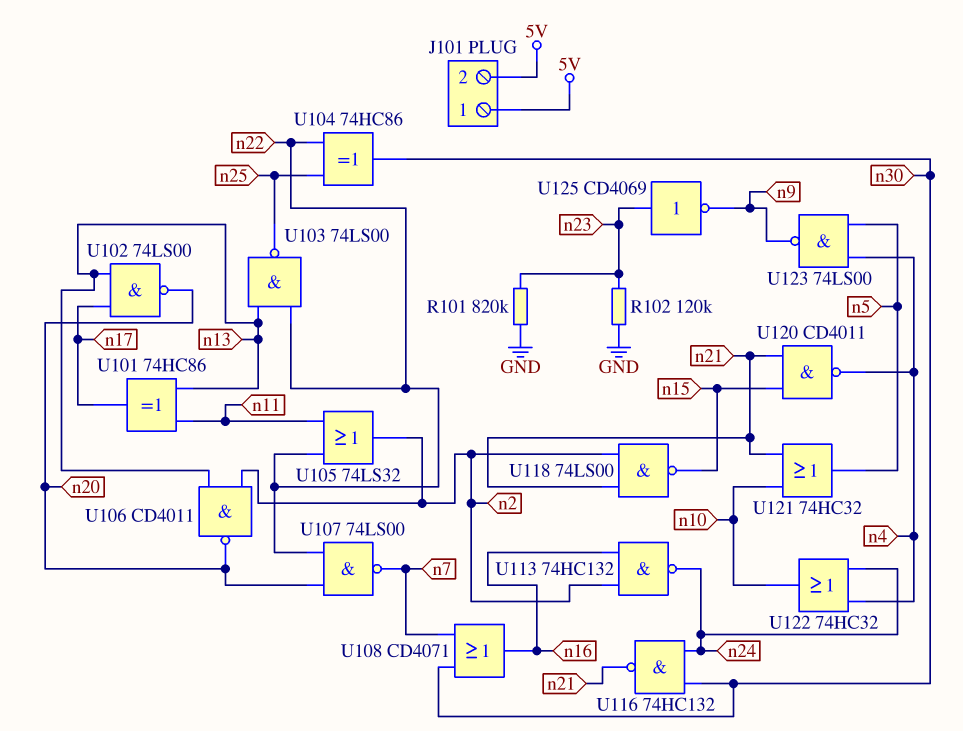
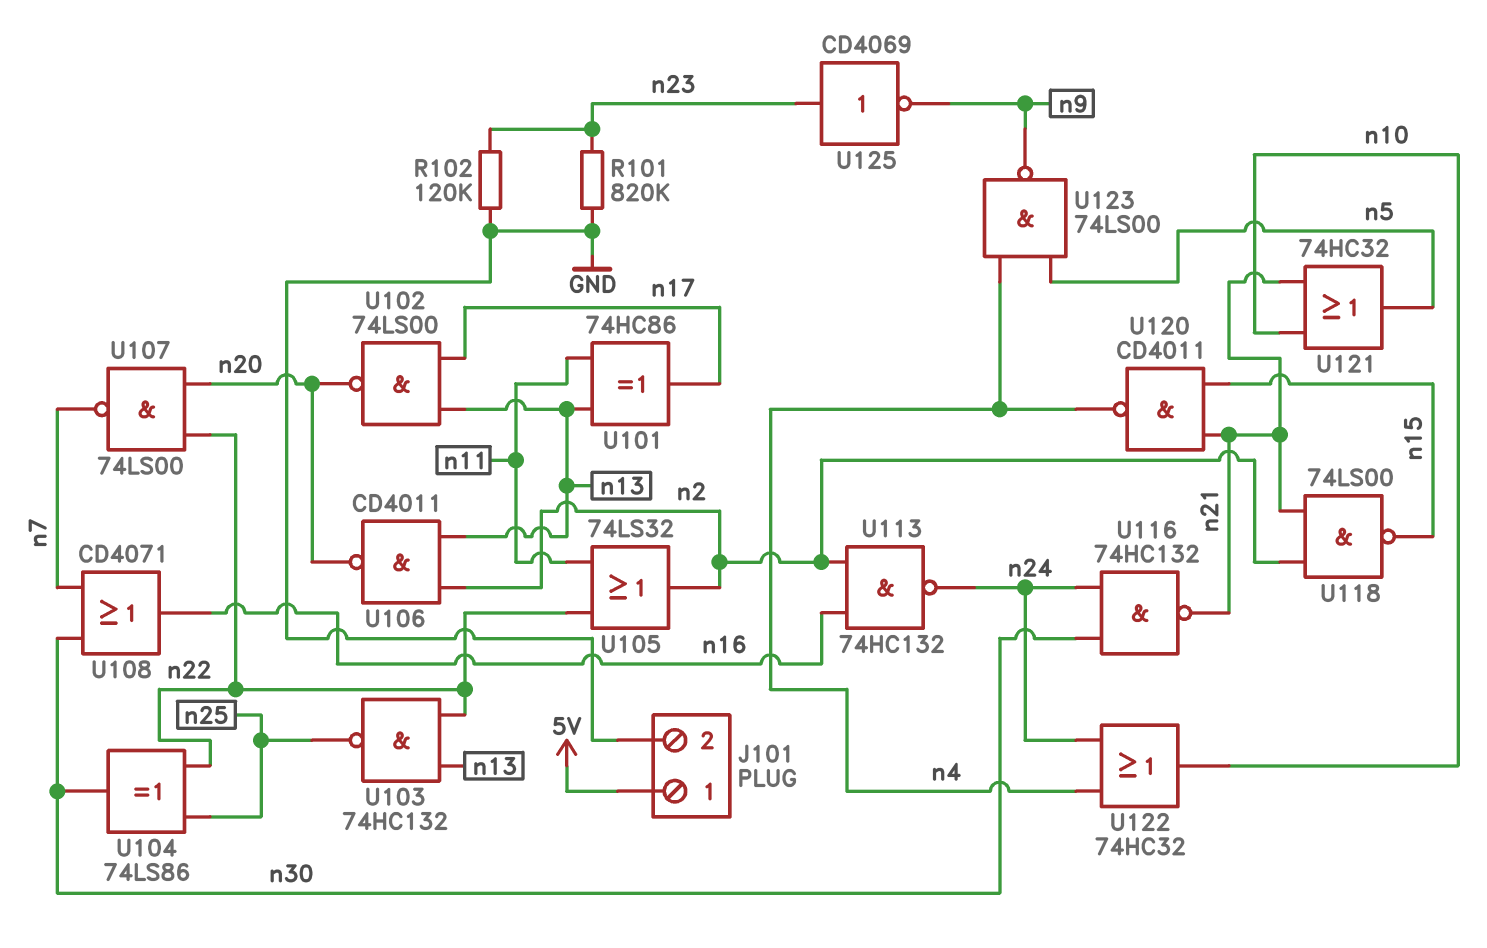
J101 pin 2: 5V -> GND
U103: NAND 74LS00 (in n13, in n22, out n25) -> NAND 74HC132 (in n13, in n22, out n25)
U104: XOR 74HC86 (in n22, in n25, out n30) -> XOR 74LS86 (in n22, in n25, out n30)

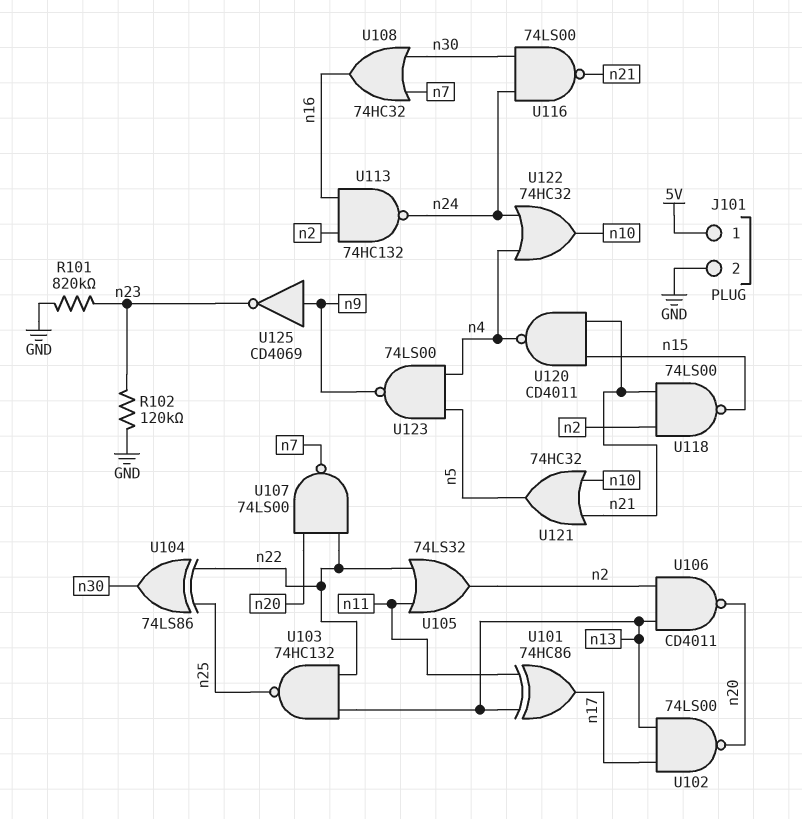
U108: OR CD4071 (in n7, in n30, out n16) -> OR 74HC32 (in n7, in n30, out n16)
U116: NAND 74HC132 (in n24, in n30, out n21) -> NAND 74LS00 (in n24, in n30, out n21)
U125: NOT CD4069 (in n23, out n9) -> NOT CD4069 (in n9, out n23)

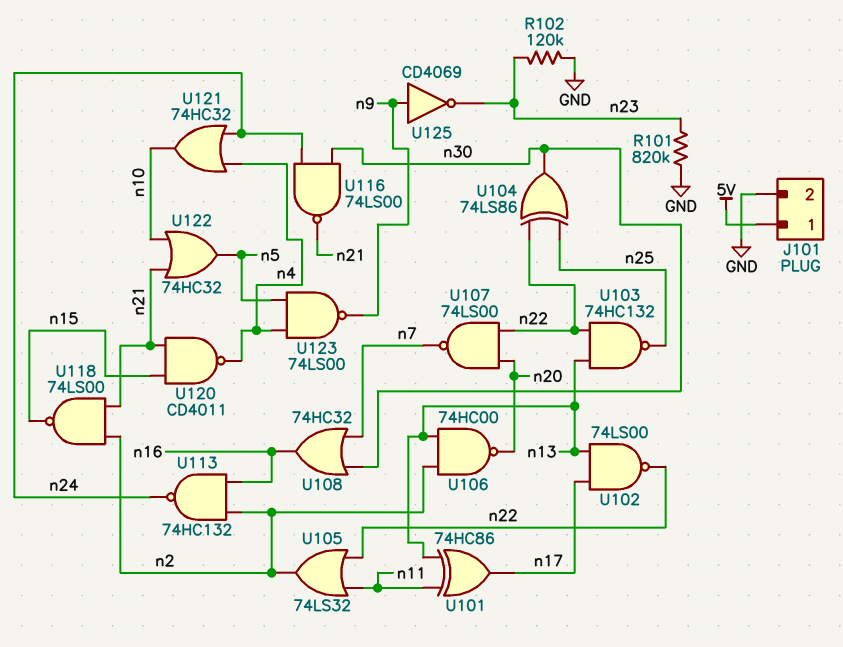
U102: NAND 74LS00 (in n13, in n17, out n20) -> NAND 74LS00 (in n13, in n17, out n22)
U106: NAND CD4011 (in n2, in n13, out n20) -> NAND 74HC00 (in n2, in n13, out n20)
U121: OR 74HC32 (in n10, in n21, out n5) -> OR 74HC32 (in n4, in n24, out n10)
U122: OR 74HC32 (in n4, in n24, out n10) -> OR 74HC32 (in n10, in n21, out n5)

